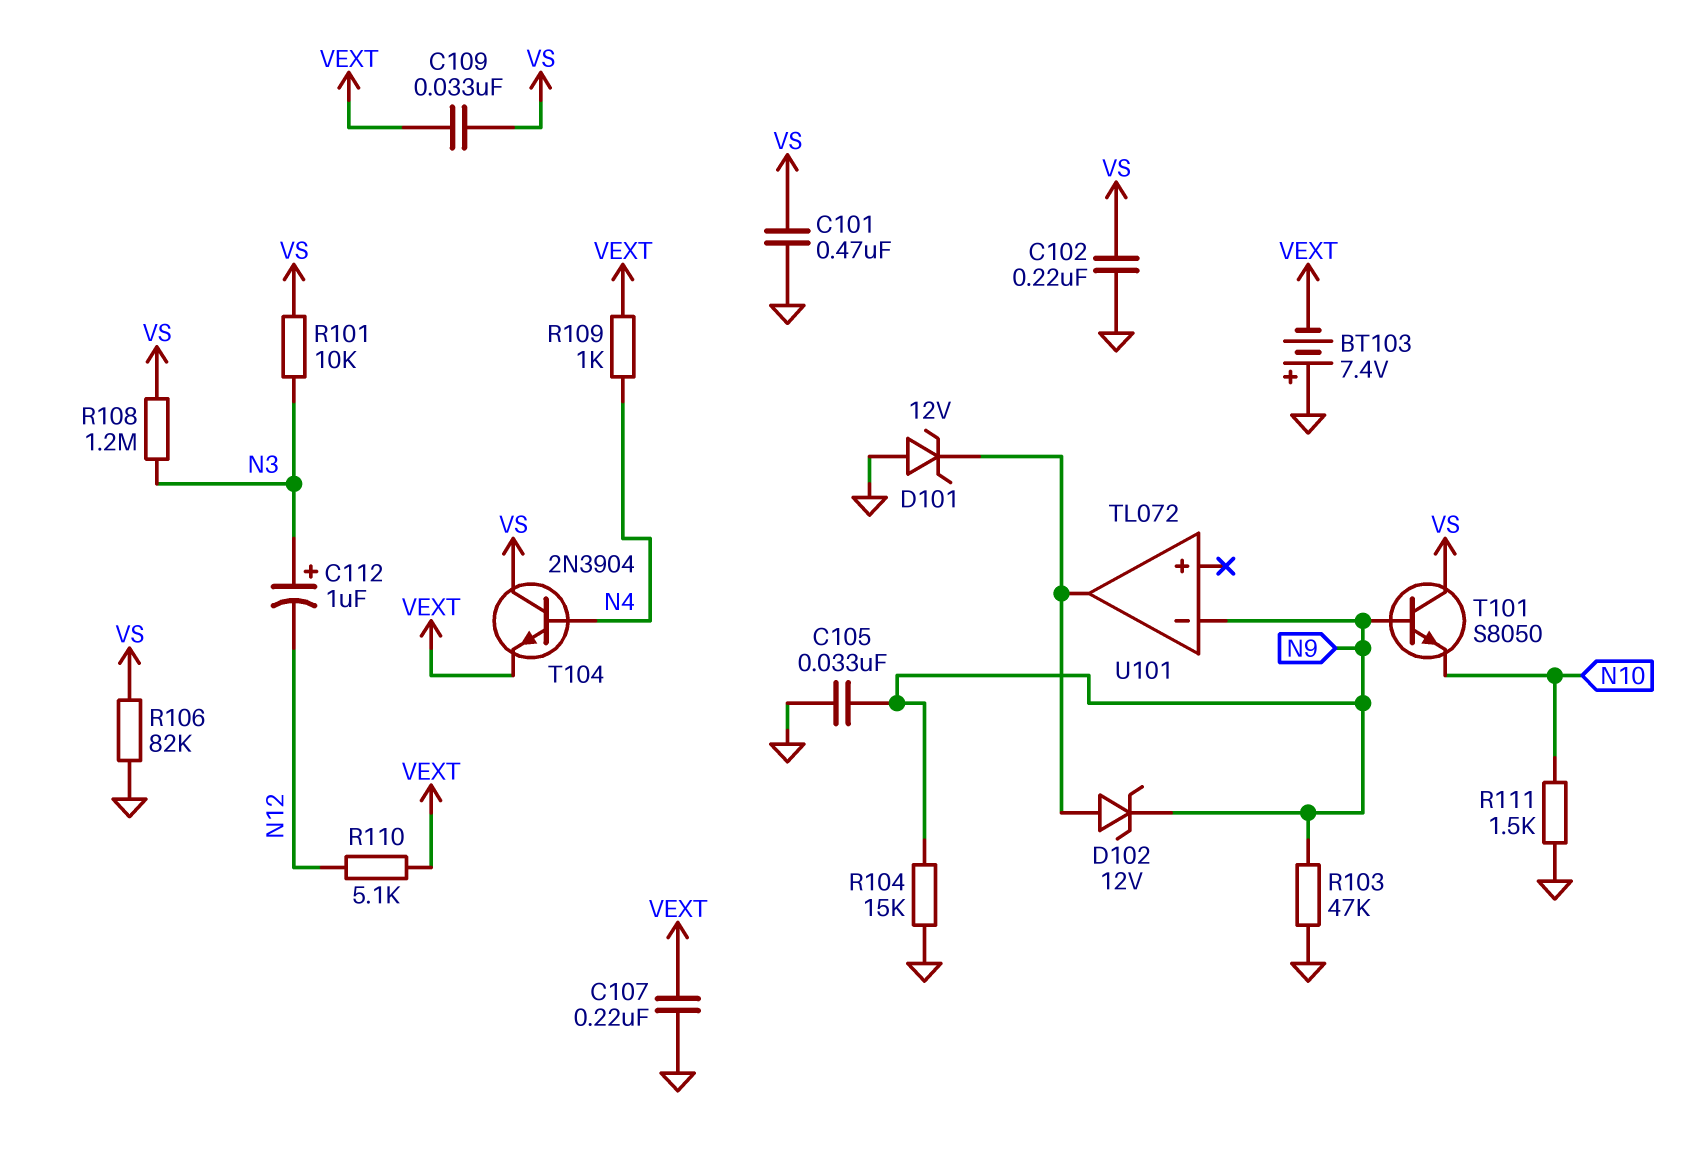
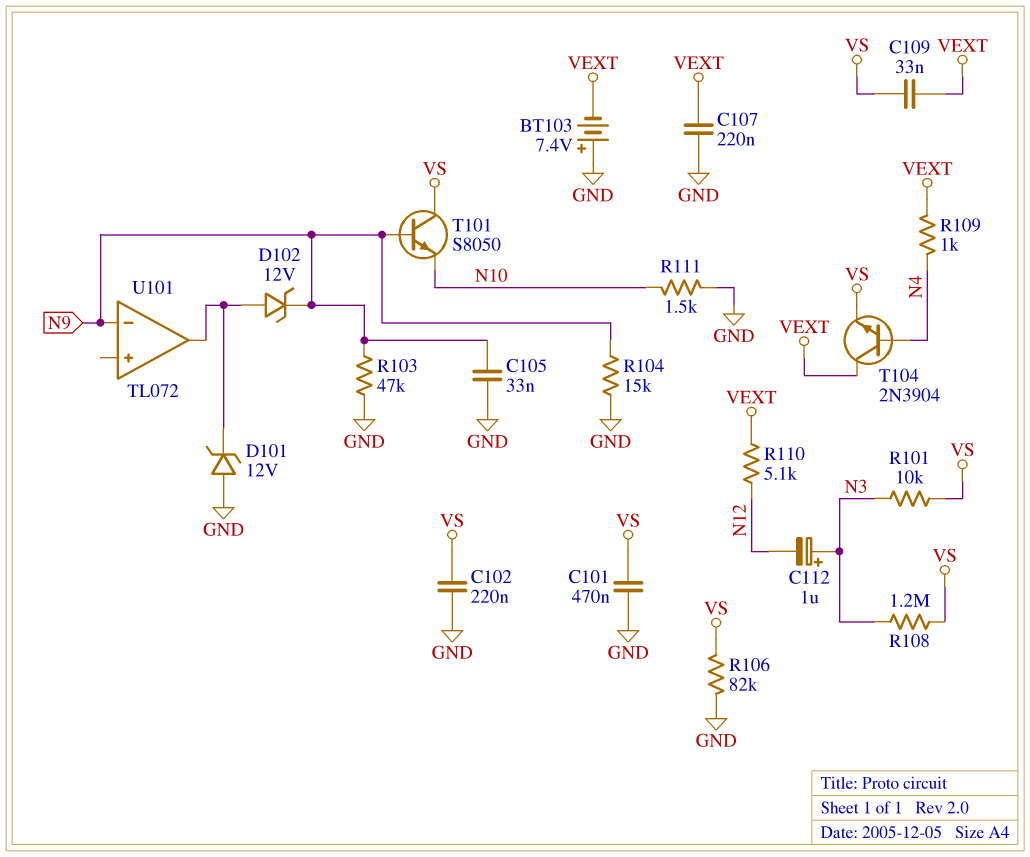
T104: NPN 2N3904 (B N4, C VS, E VEXT) -> NPN 2N3904 (B N4, C VEXT, E VS)

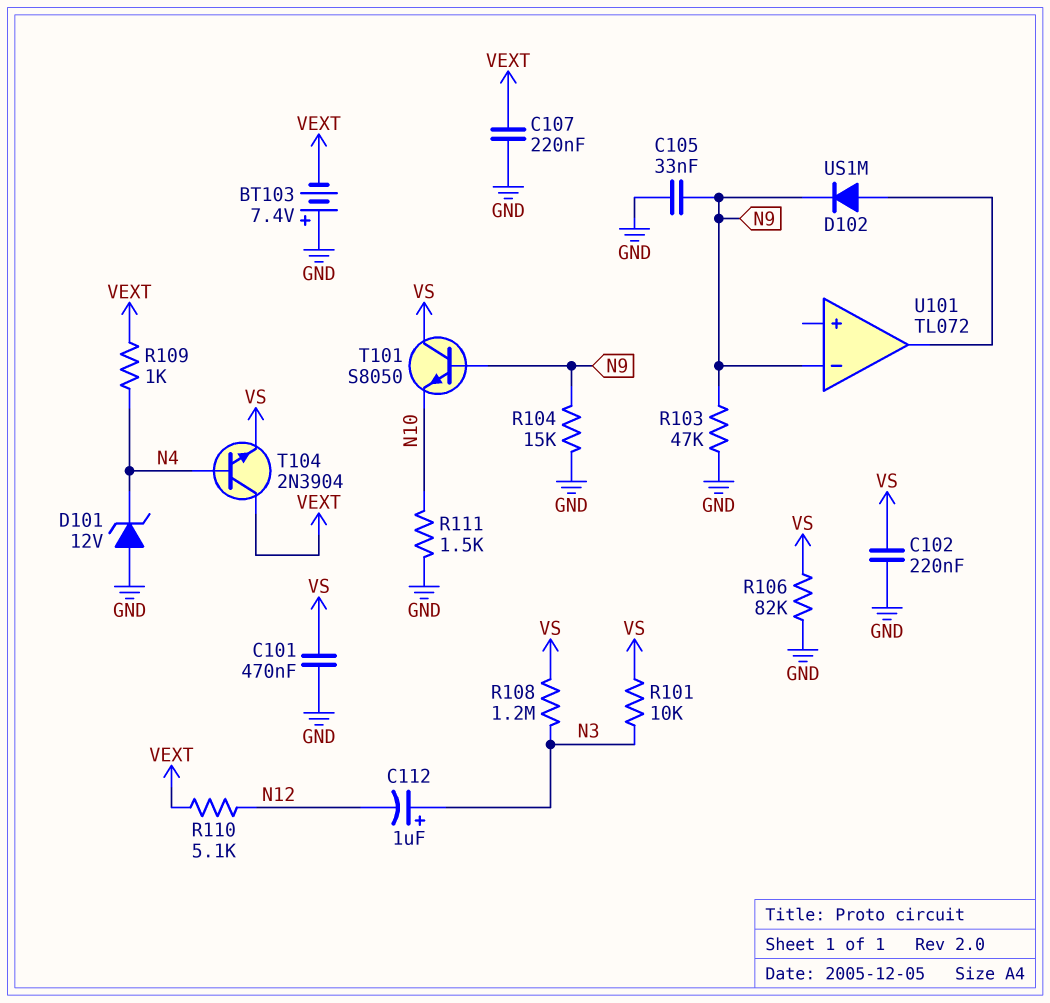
C109: 33nF (VEXT, VS) -> none
D101: zener 12V (A GND, K U101/out) -> zener 12V (A GND, K N4)
D102: zener 12V (A U101/out, K N9) -> diode US1M (A U101/out, K N9)

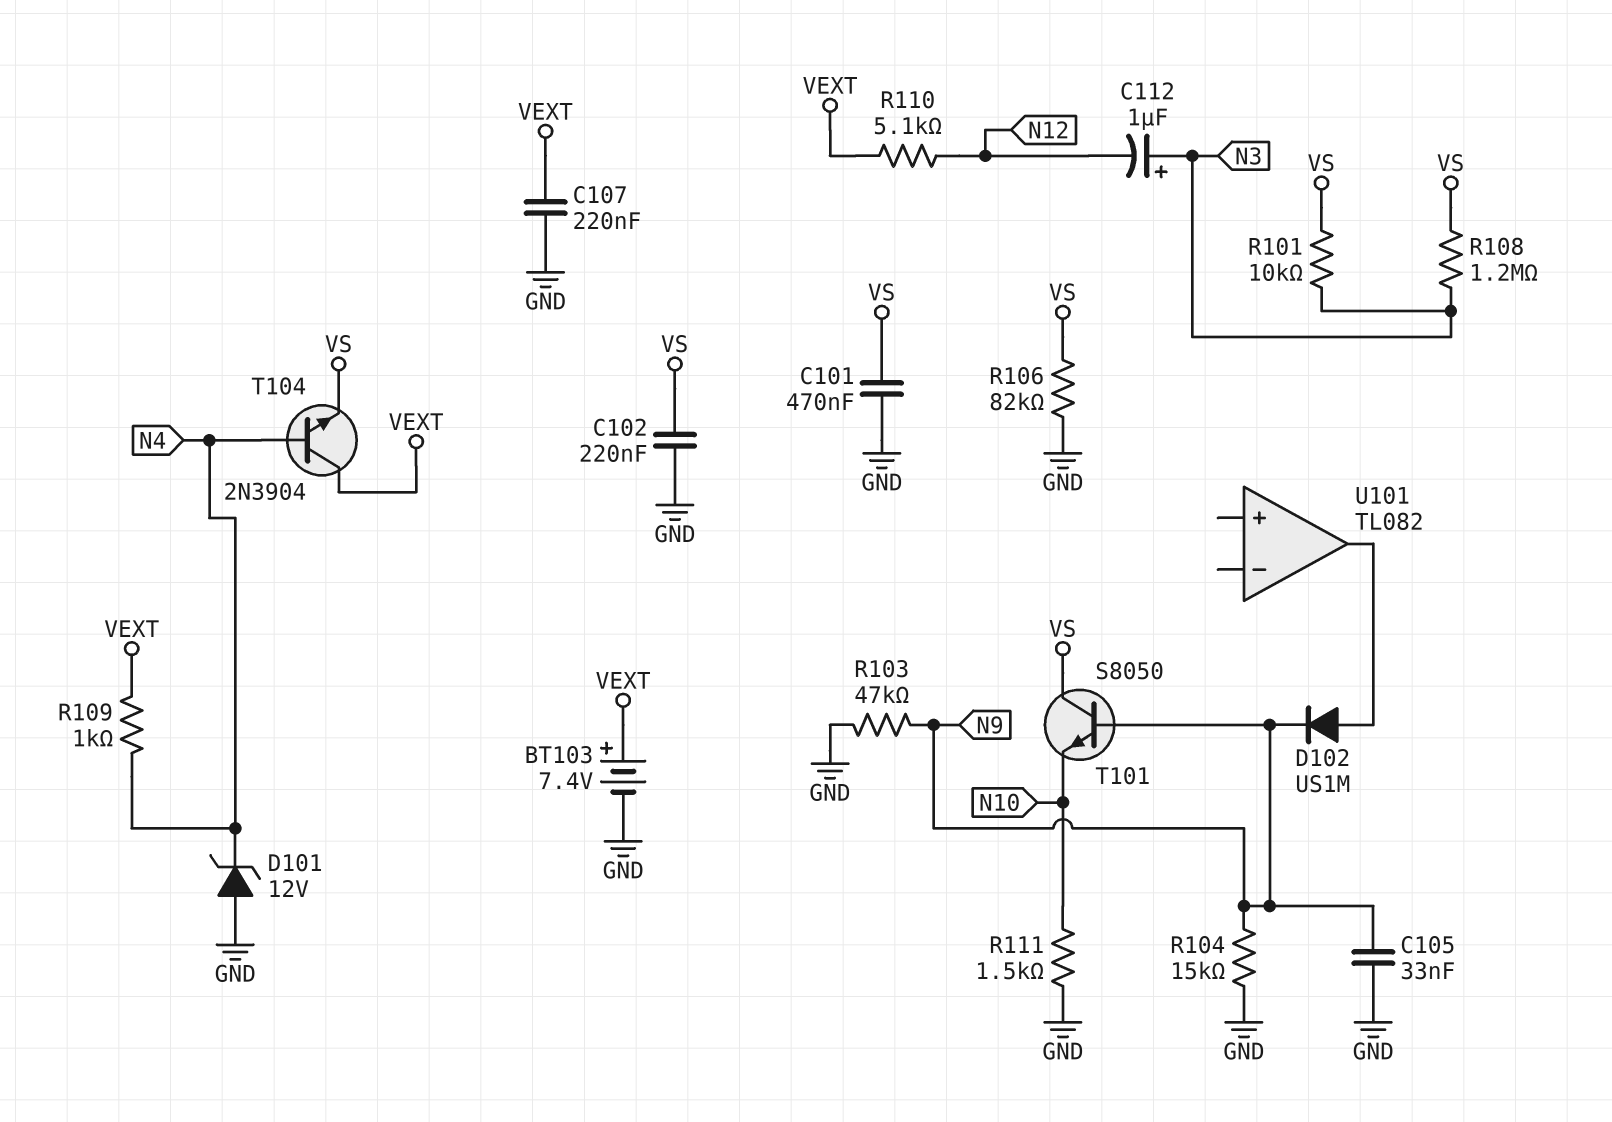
BT103: 7.4V (plus GND, minus VEXT) -> 7.4V (plus VEXT, minus GND)
U101: TL072 -> TL082
U101 pin in-: N9 -> none

